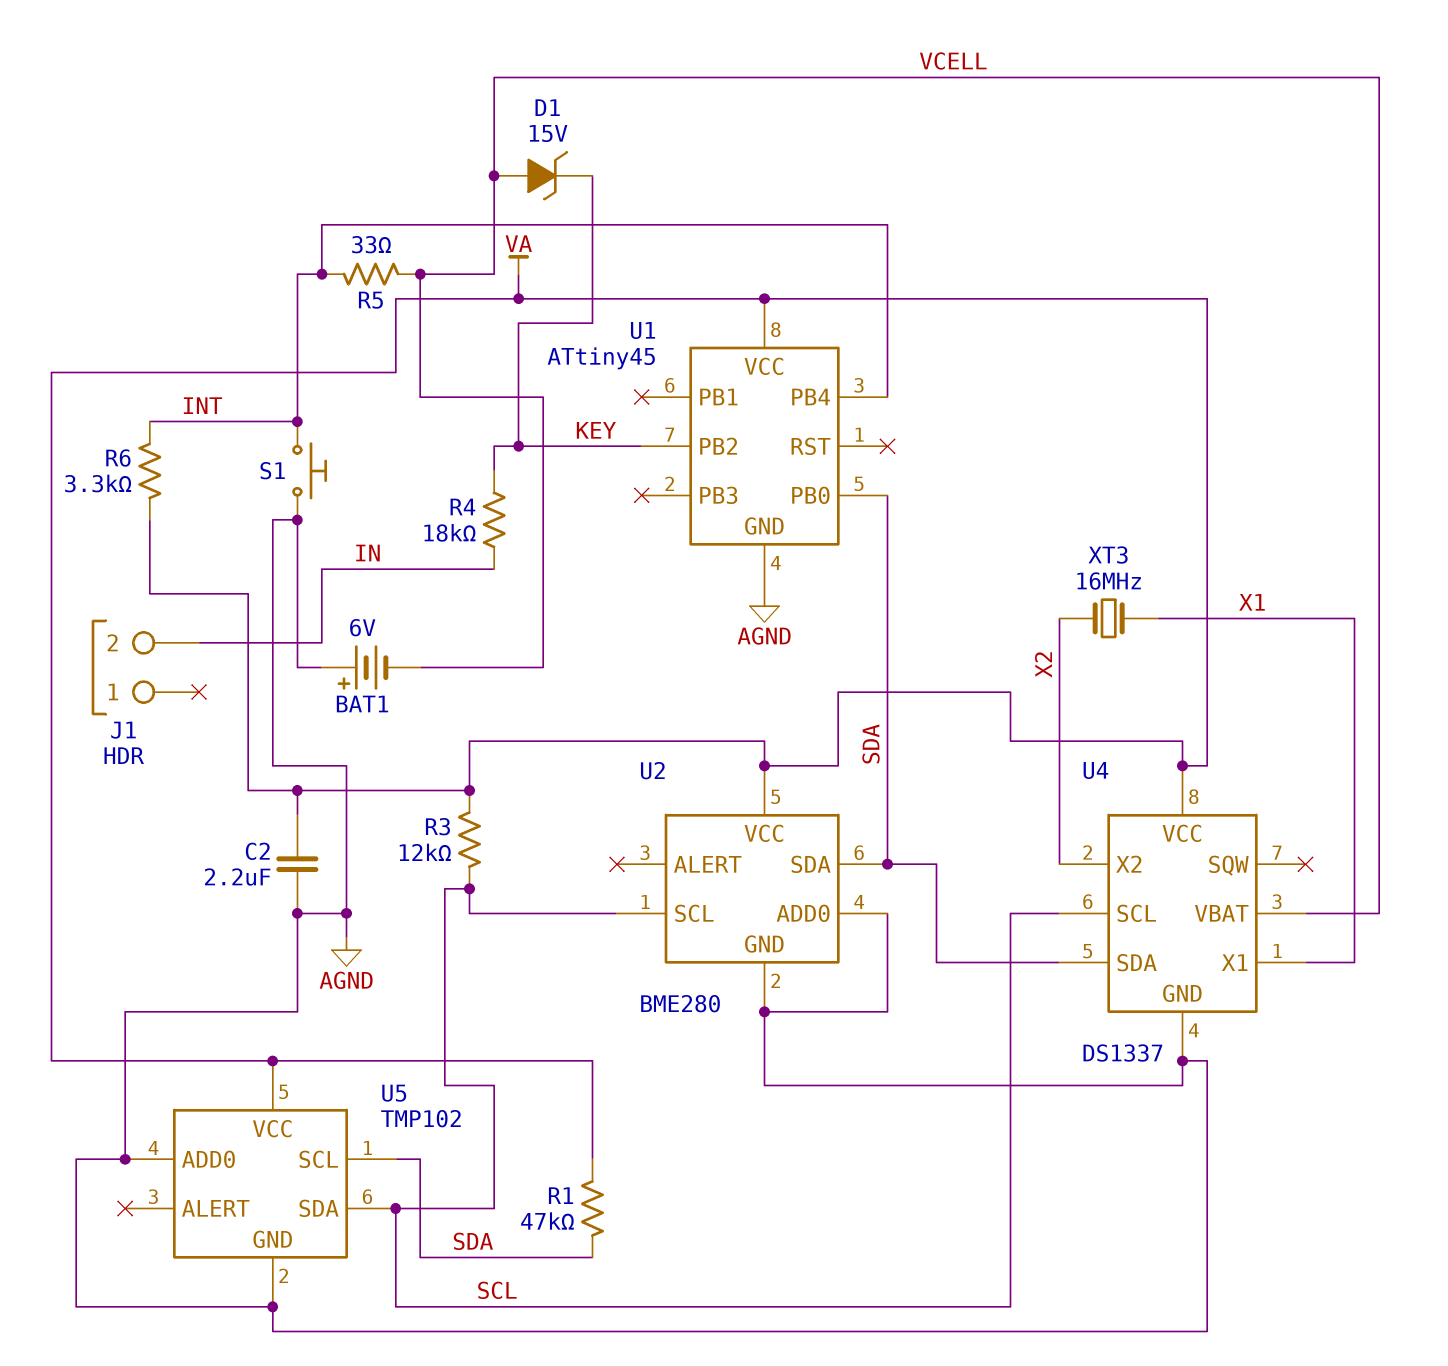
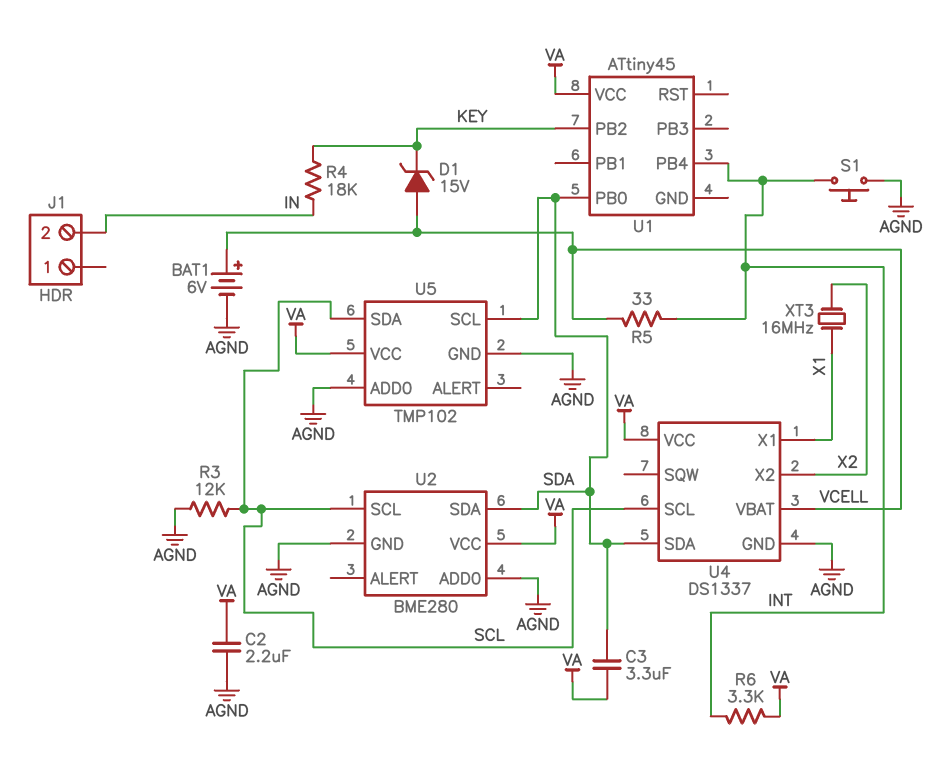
BAT1: 6V (plus AGND, minus VCELL) -> 6V (plus VCELL, minus AGND)
C3: none -> 3.3uF (SDA, VA)
R1: 47k (SDA, VA) -> none
R3: 12k (SCL, VA) -> 12k (AGND, SCL)
U1 pin GND: AGND -> none

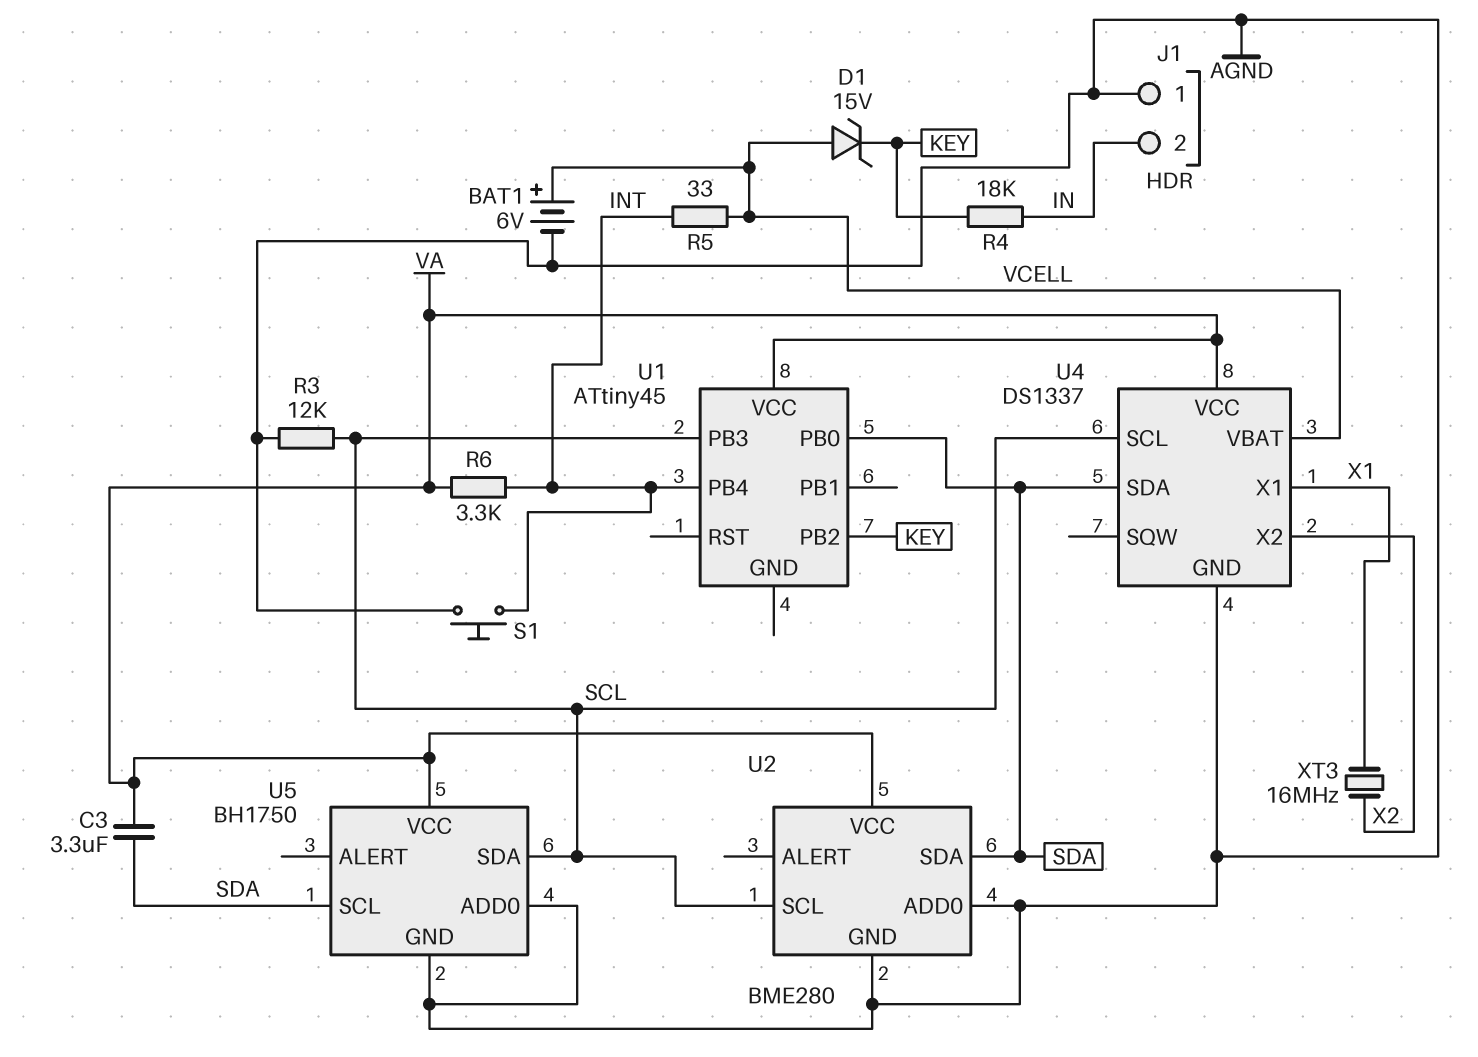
C2: 2.2uF (AGND, VA) -> none
J1 pin 1: none -> AGND
U1 pin PB3: none -> SCL
U5: TMP102 -> BH1750

